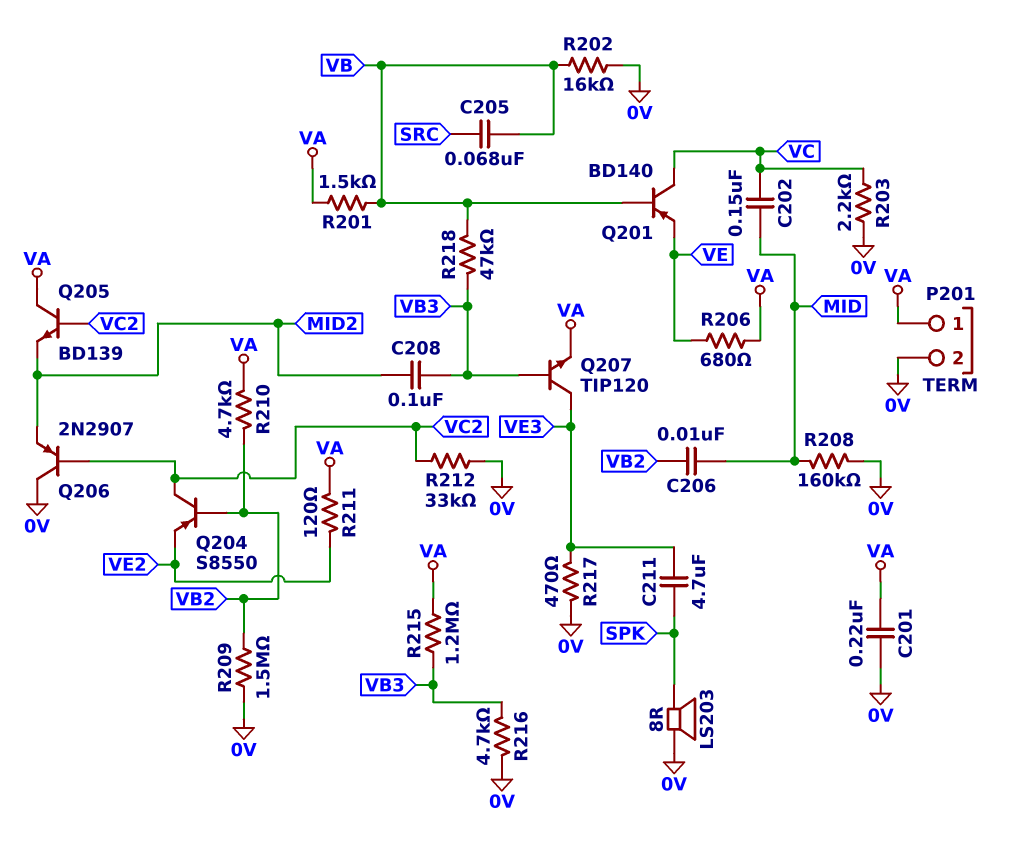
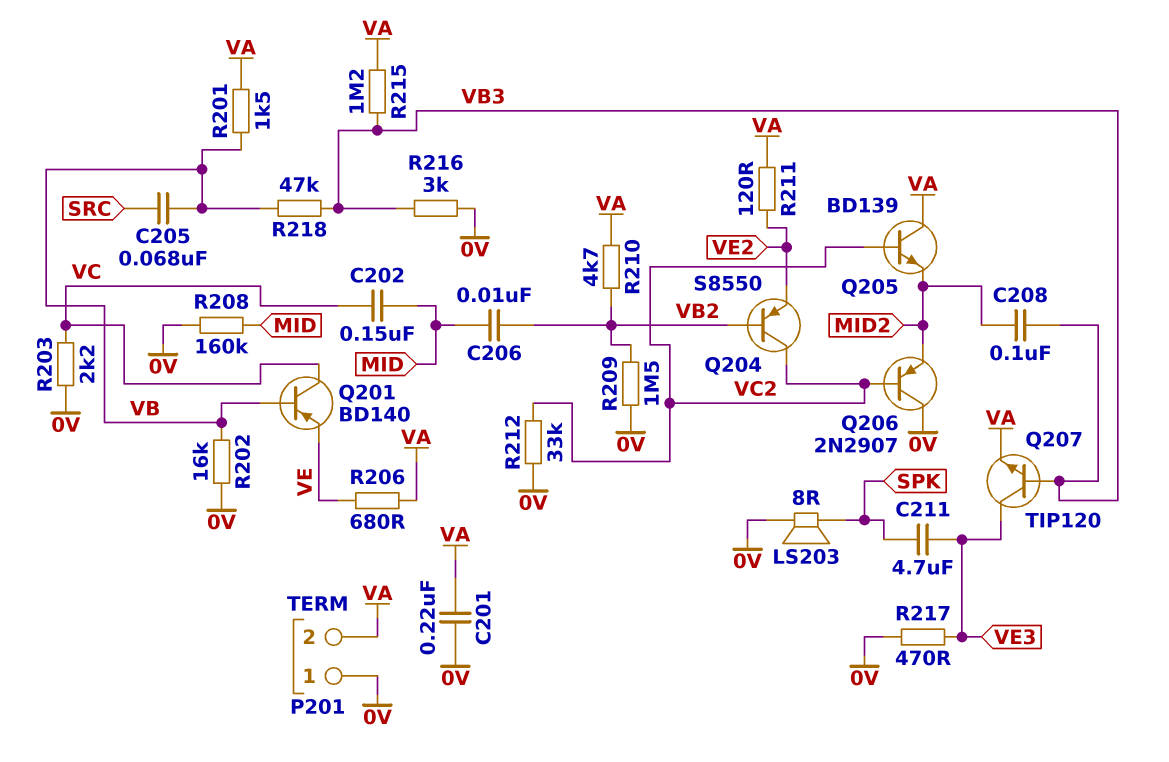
P201 pin 1: VA -> 0V
P201 pin 2: 0V -> VA
R216: 4.7k (0V, VB3) -> 3k (0V, VB3)

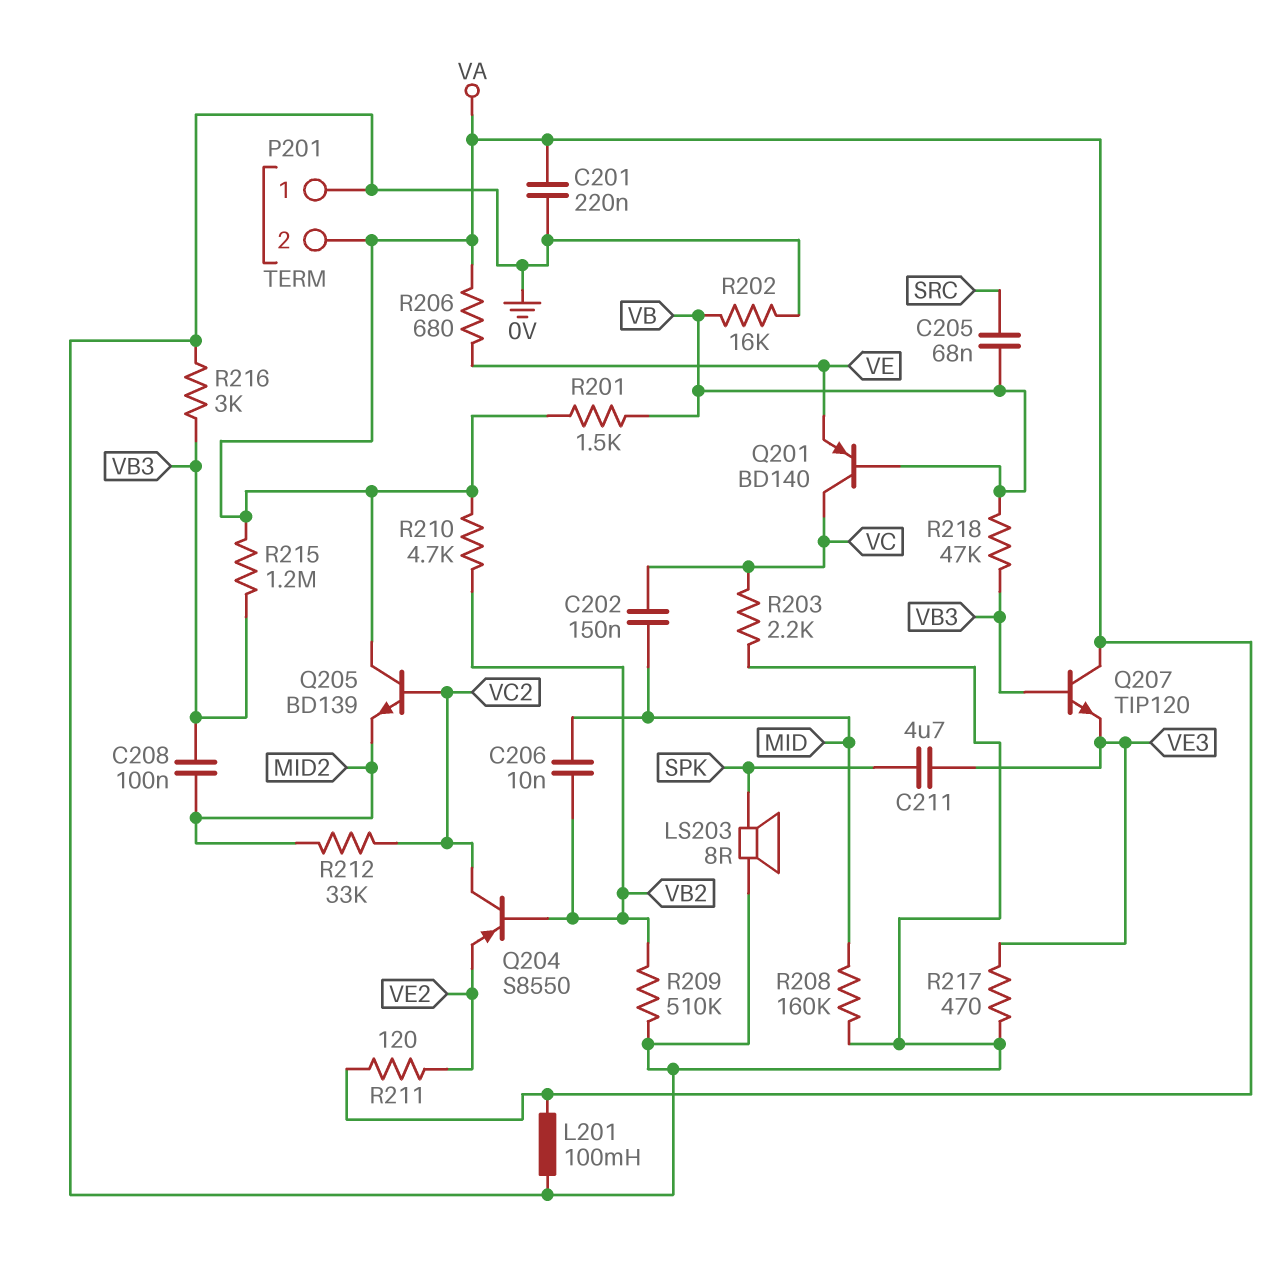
L201: none -> 100mH (0V, VA)
Q206: PNP 2N2907 (B VC2, C 0V, E MID2) -> none
Q207: NPN TIP120 (B VB3, C VE3, E VA) -> NPN TIP120 (B VB3, C VA, E VE3)
R209: 1.5M (0V, VB2) -> 510k (0V, VB2)
R212: 33k (0V, VC2) -> 33k (MID2, VC2)

